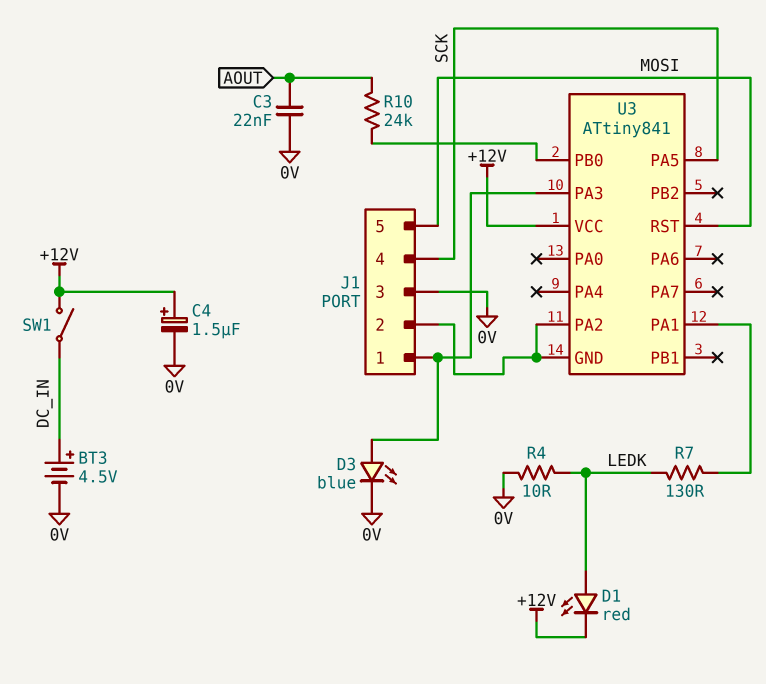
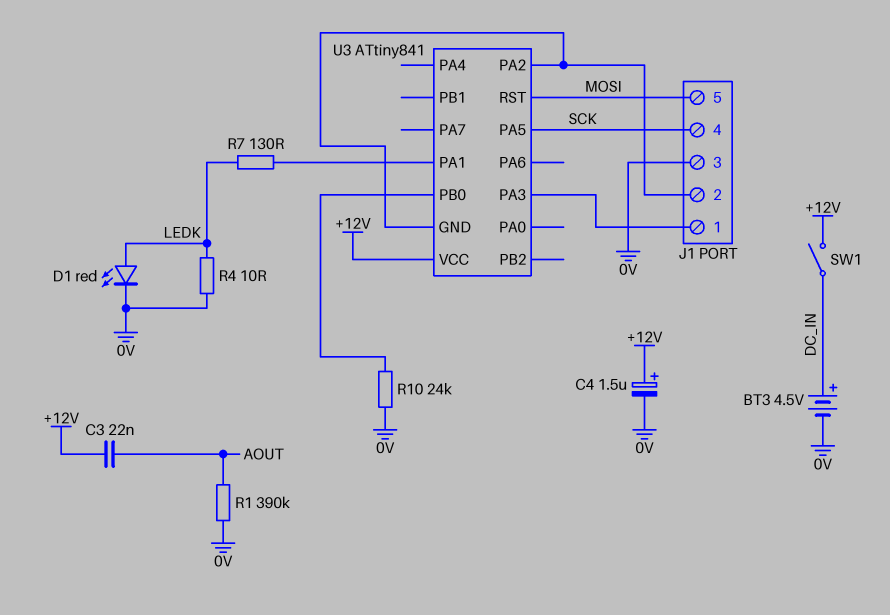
C3: 22nF (0V, AOUT) -> 22nF (+12V, AOUT)
D1: LED red (A LEDK, K +12V) -> LED red (A LEDK, K 0V)
D3: LED blue (A J1/1, K 0V) -> none
R1: none -> 390k (0V, AOUT)
R10: 24k (AOUT, U3/PB0) -> 24k (0V, U3/PB0)

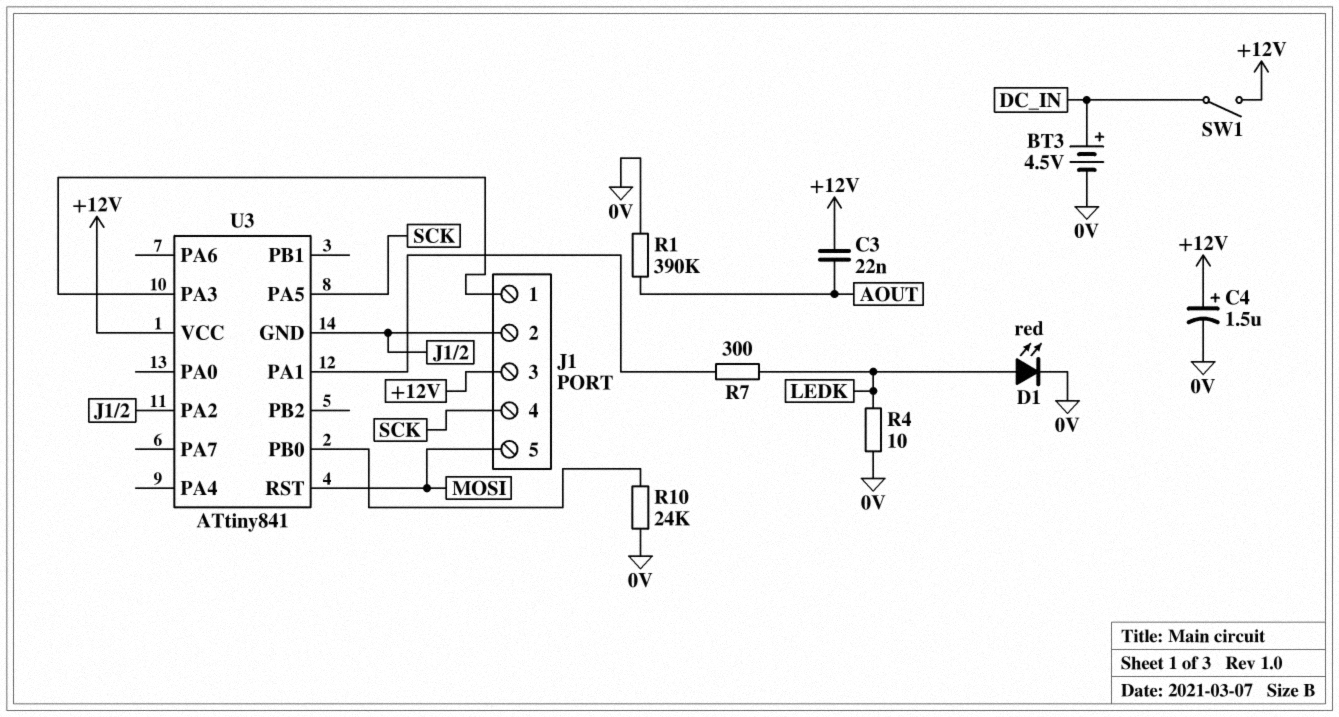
J1 pin 3: 0V -> +12V
R7: 130 (LEDK, U3/PA1) -> 300 (LEDK, U3/PA1)

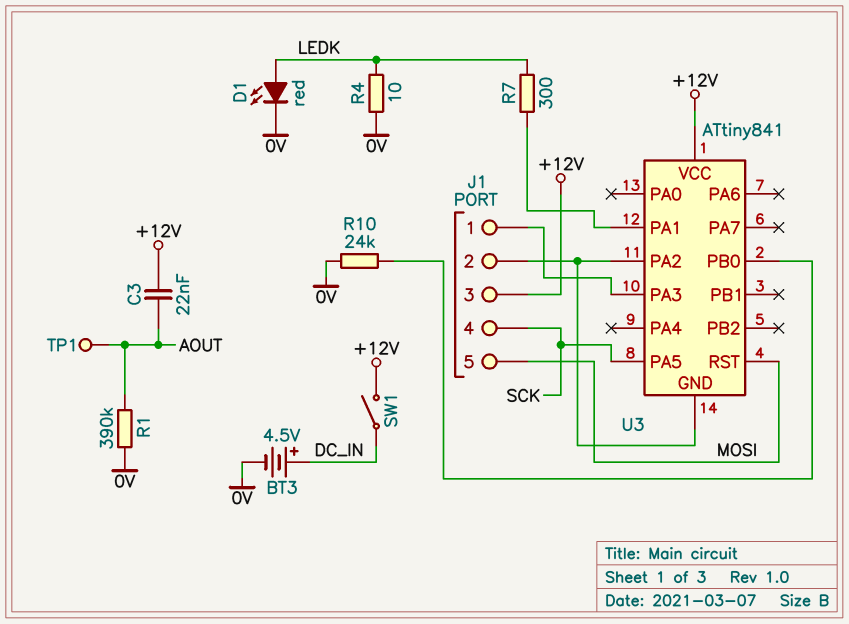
C4: 1.5uF (plus +12V, minus 0V) -> none
TP1: none -> test point (AOUT)

